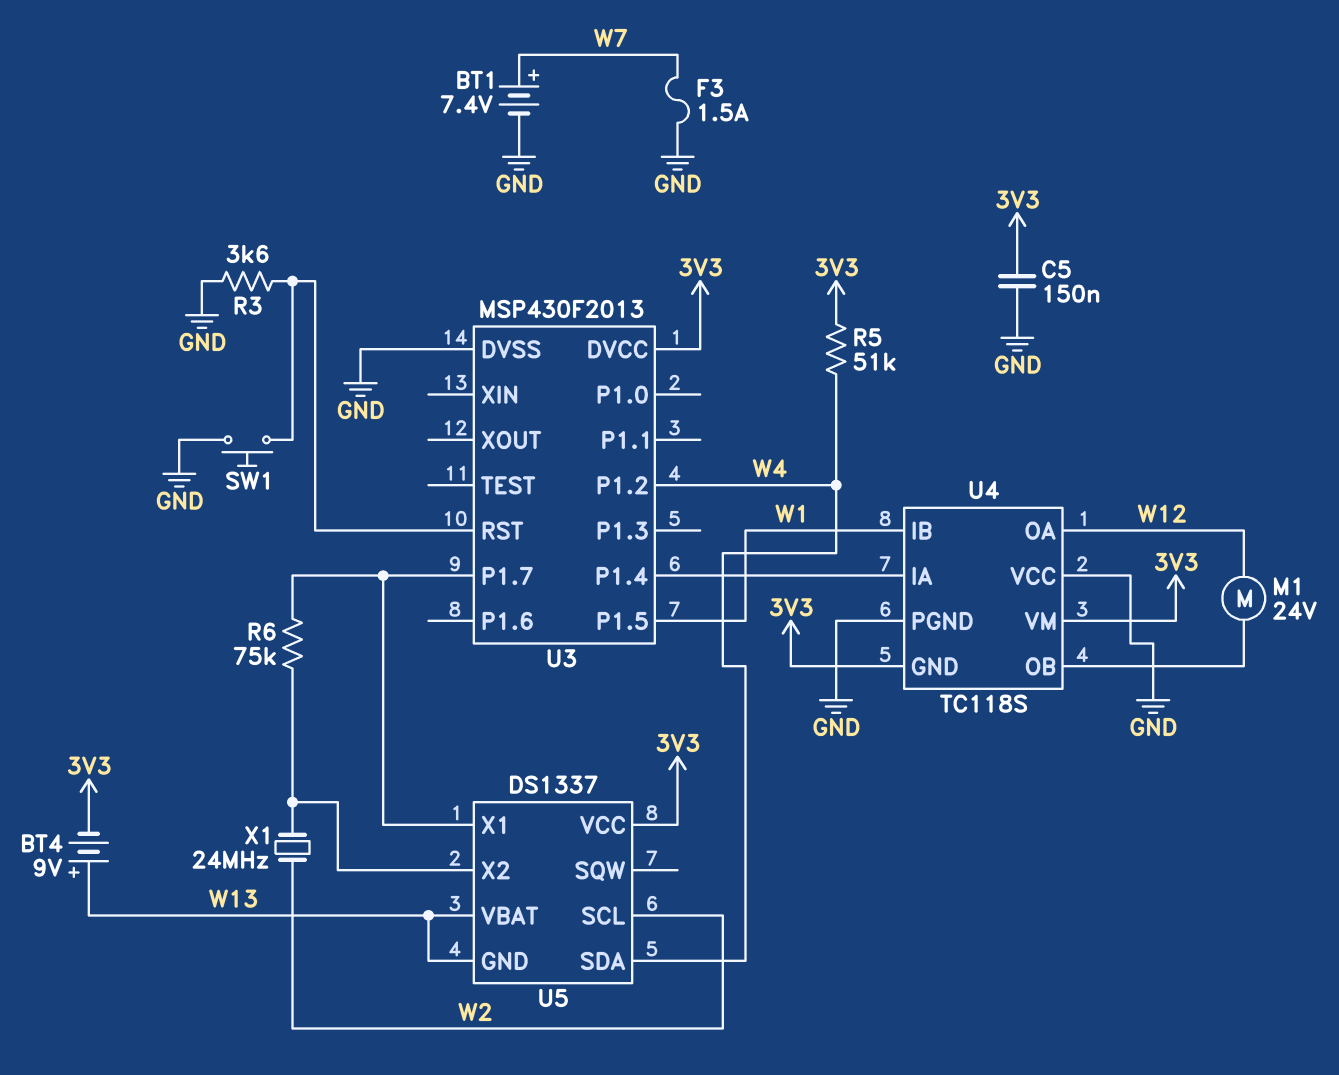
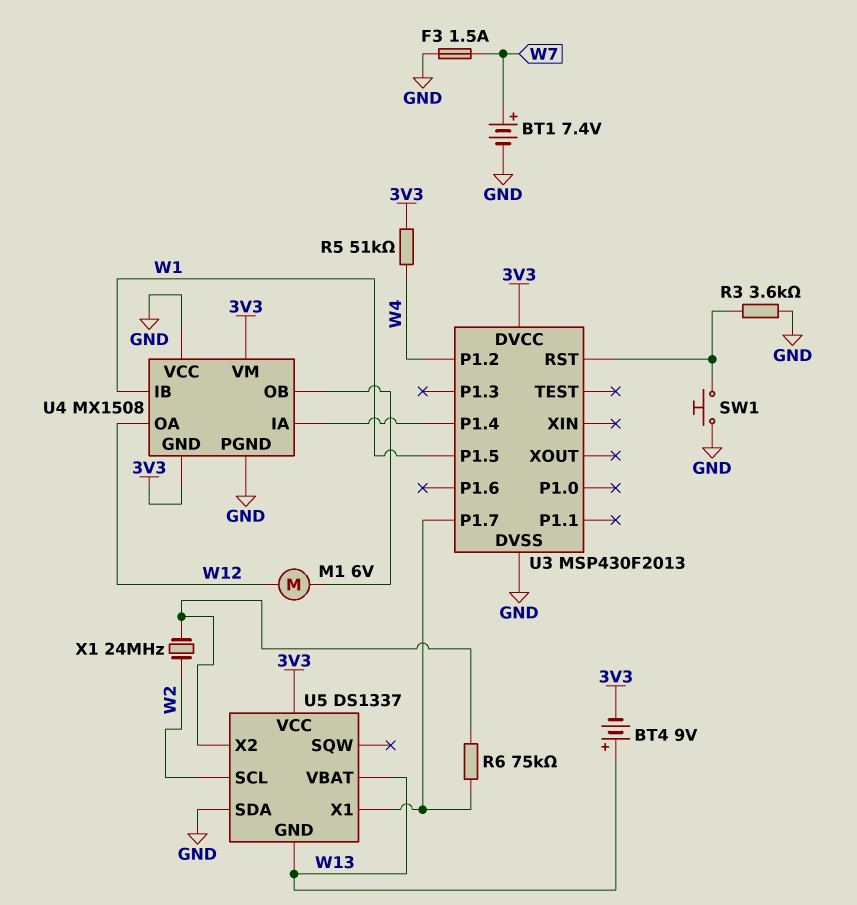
C5: 150nF (3V3, GND) -> none
M1: motor 24V (U4/OB, W12) -> motor 6V (U4/OB, W12)
U4: TC118S -> MX1508
U5 pin SDA: W4 -> GND

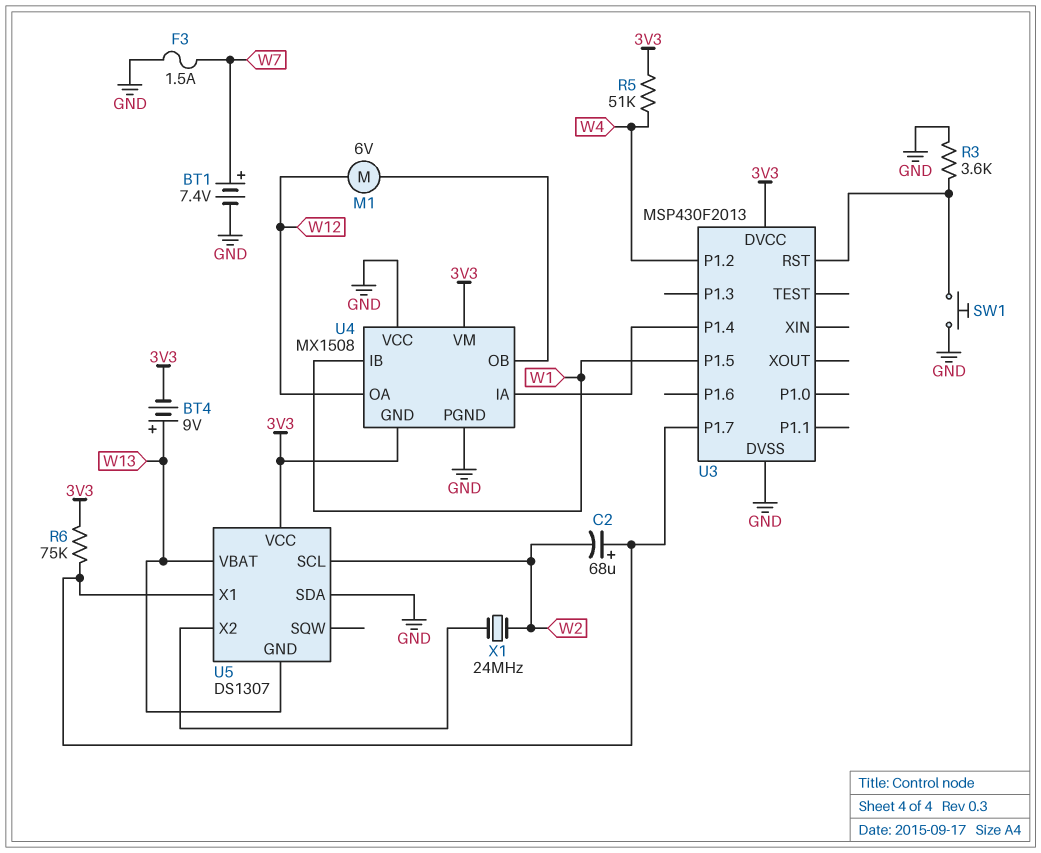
C2: none -> 68uF (plus U3/P1.7, minus W2)
R6: 75k (U3/P1.7, U5/X2) -> 75k (3V3, U3/P1.7)
U5: DS1337 -> DS1307

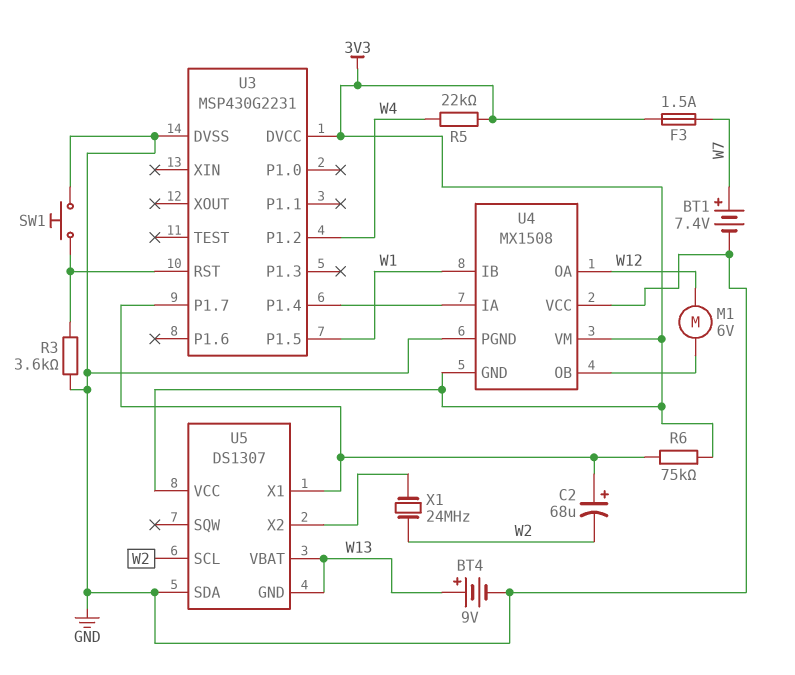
BT4: 9V (plus W13, minus 3V3) -> 9V (plus W13, minus GND)
F3: 1.5A (GND, W7) -> 1.5A (3V3, W7)
R5: 51k (3V3, W4) -> 22k (3V3, W4)
U3: MSP430F2013 -> MSP430G2231

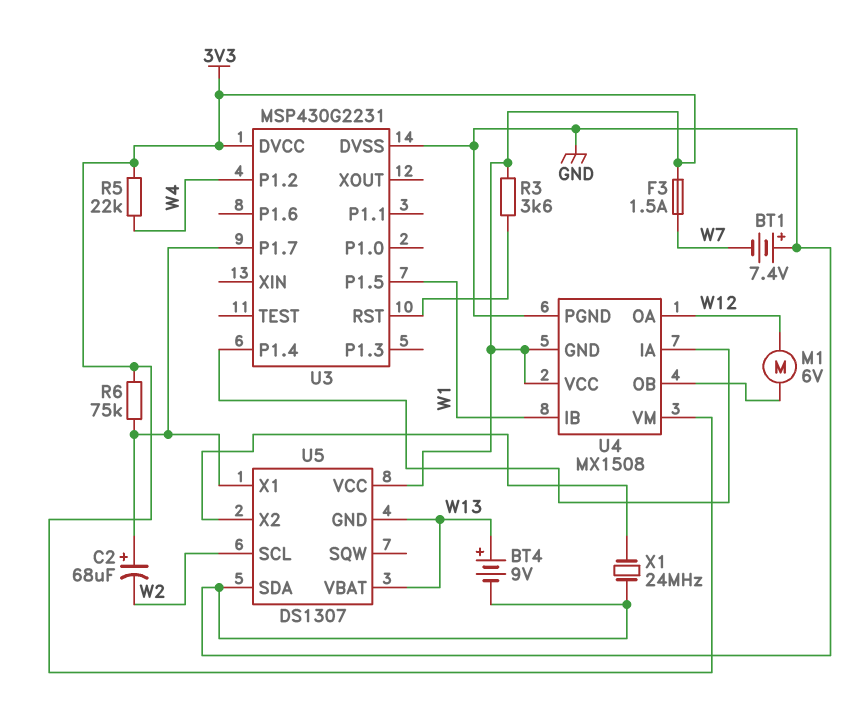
BT1: 7.4V (plus W7, minus GND) -> 7.4V (plus GND, minus W7)
R3: 3.6k (GND, U3/RST) -> 3.6k (3V3, U3/RST)
SW1: button (GND, U3/RST) -> none
U4 pin VCC: GND -> 3V3
X1: 24MHz (U5/X2, W2) -> 24MHz (GND, U5/X2)

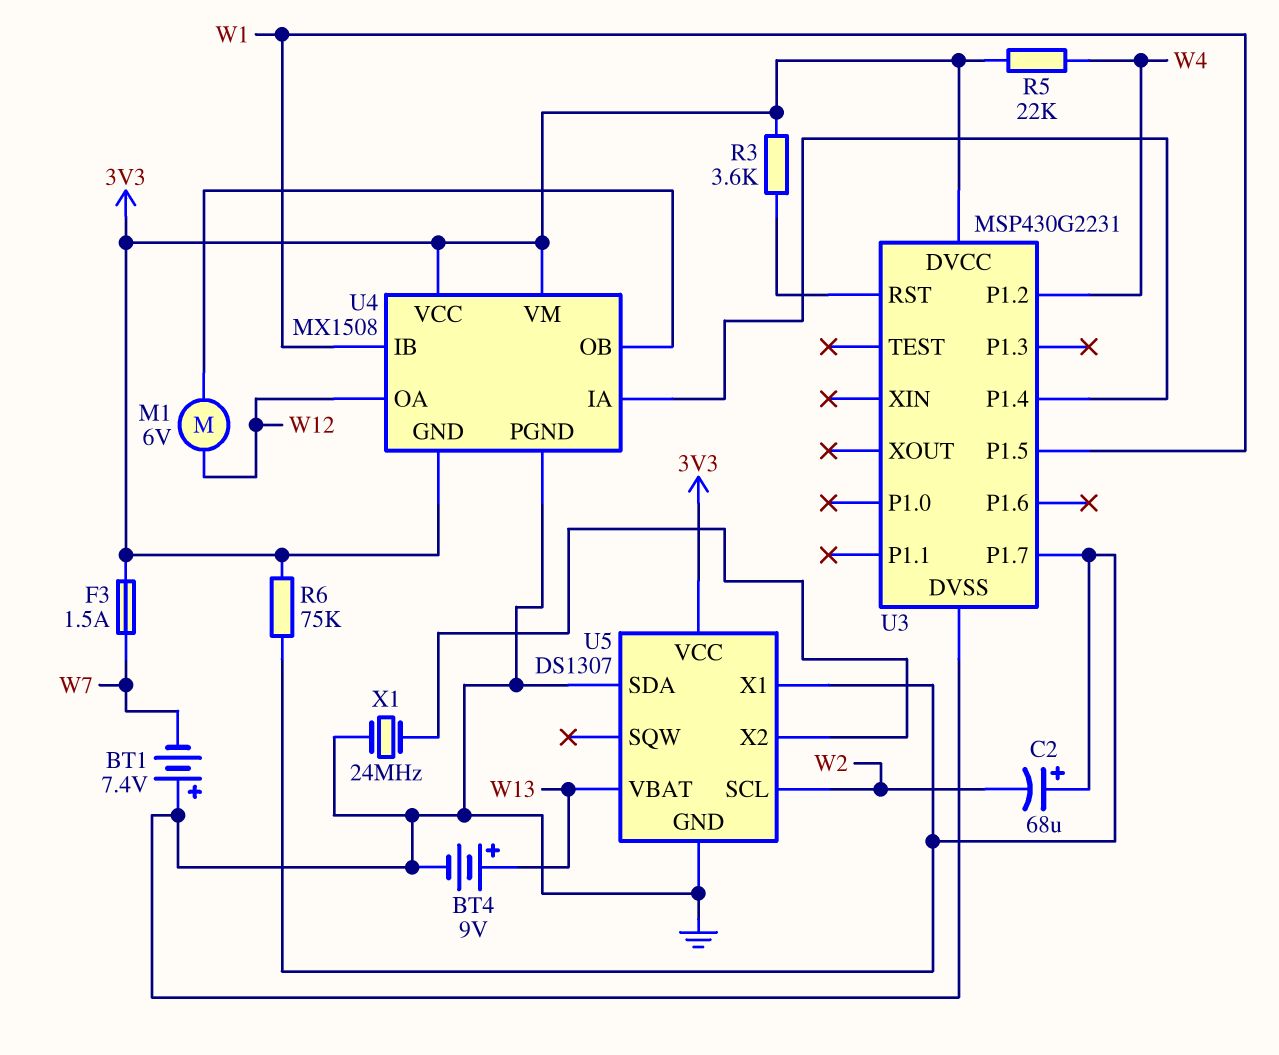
U5 pin GND: W13 -> GND

